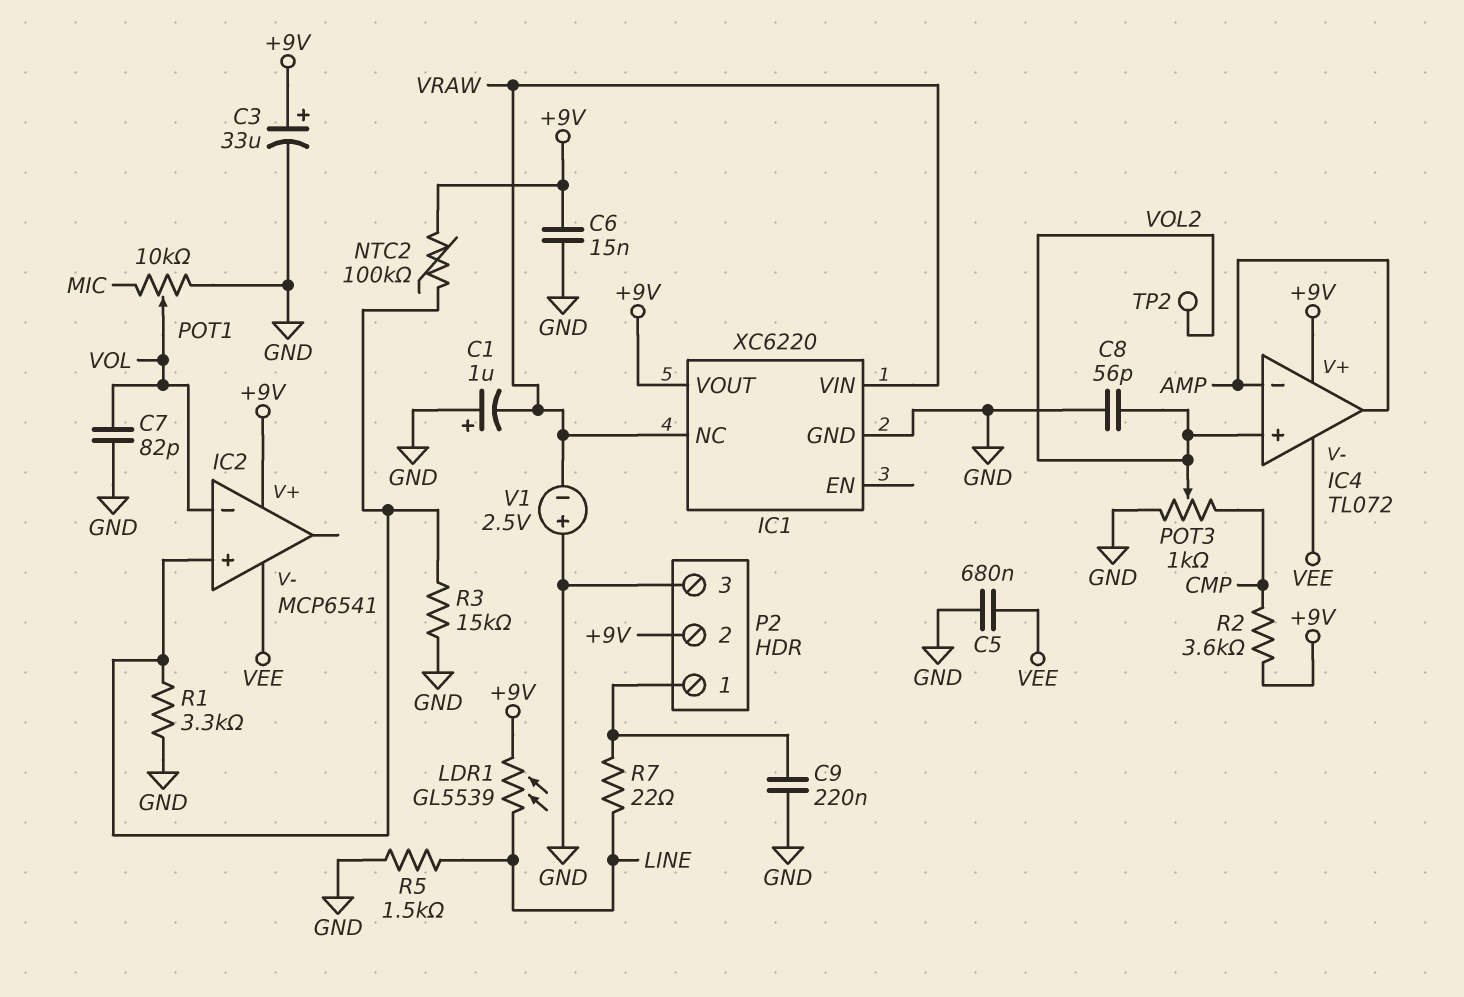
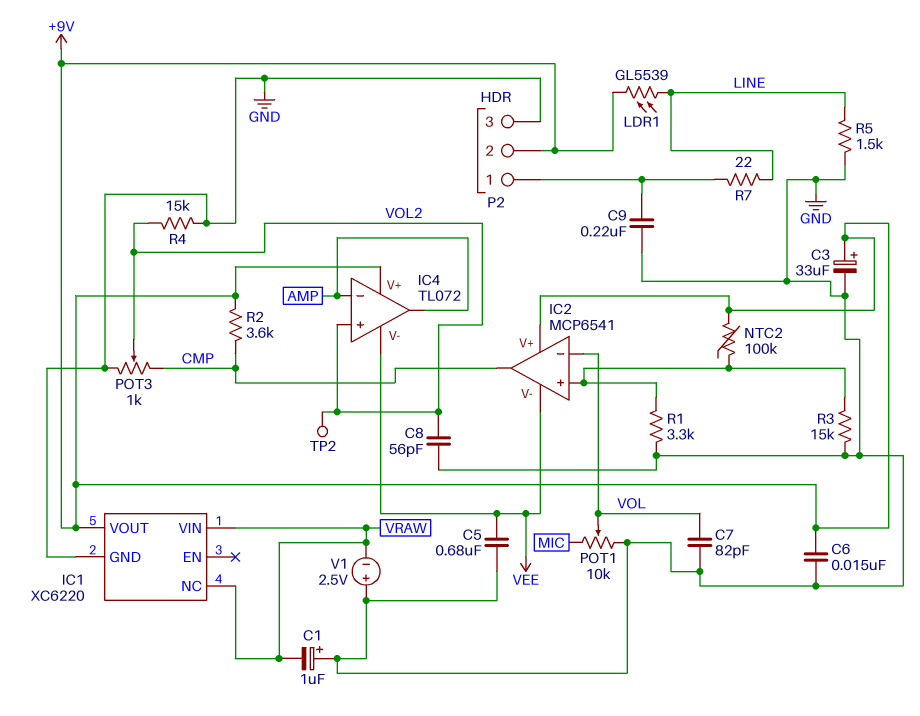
IC2 pin out: none -> CMP
R4: none -> 15k (GND, VOL2)

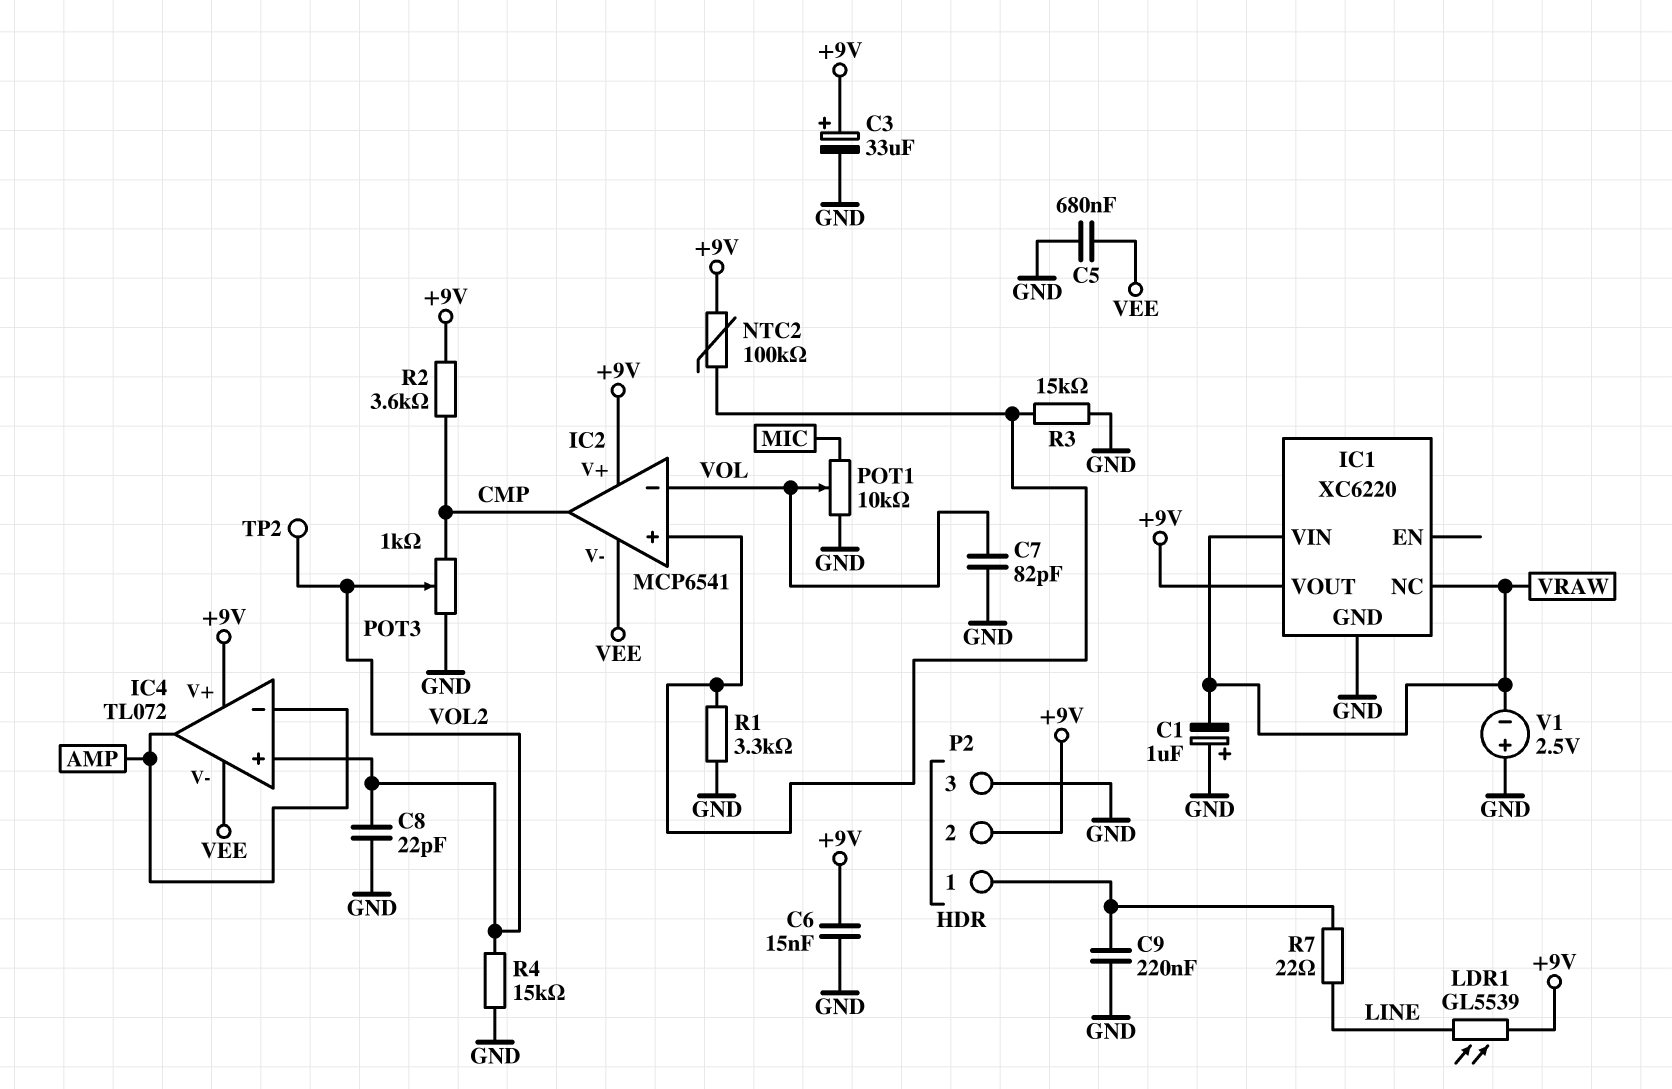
C8: 56pF (GND, VOL2) -> 22pF (GND, VOL2)
R5: 1.5k (GND, LINE) -> none

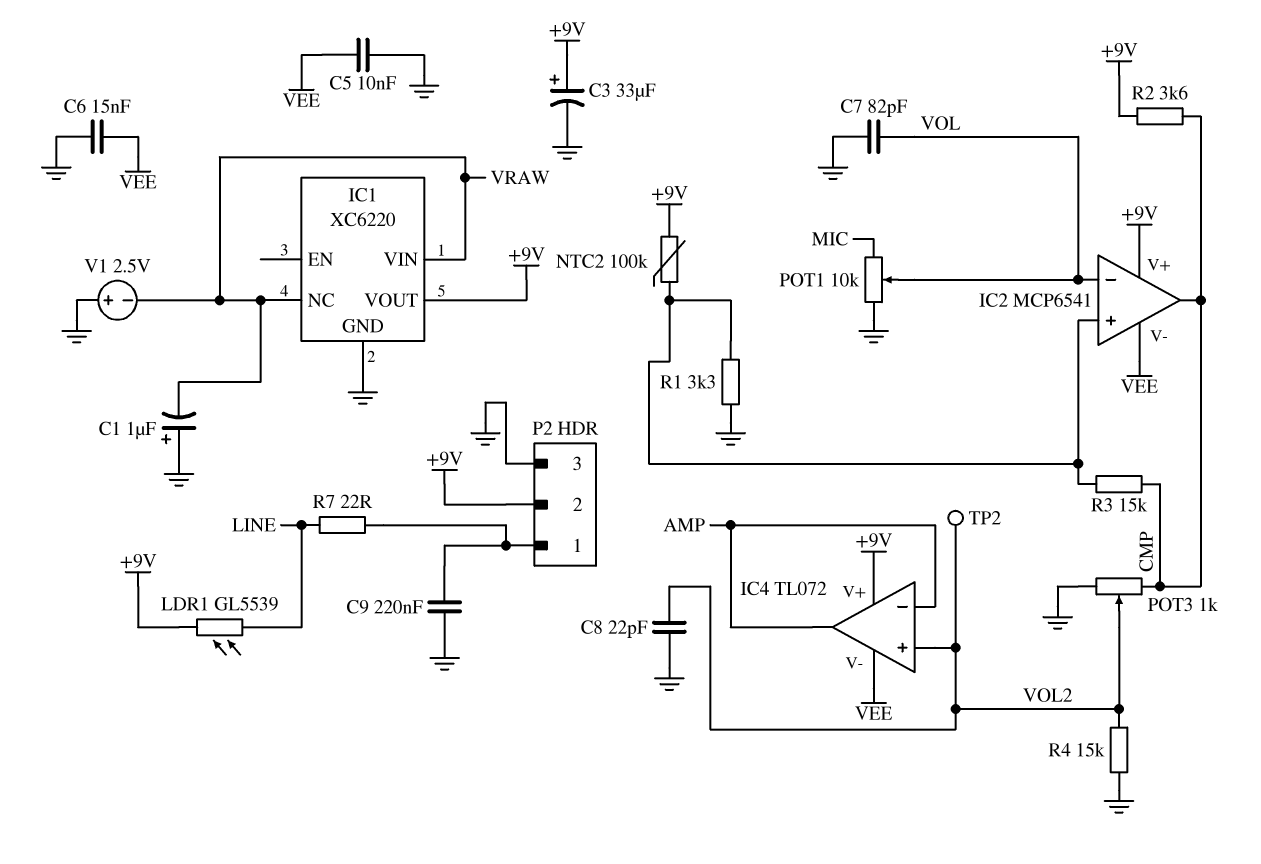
C5: 680nF (GND, VEE) -> 10nF (GND, VEE)
C6: 15nF (+9V, GND) -> 15nF (GND, VEE)
R3: 15k (GND, IC2/in+) -> 15k (CMP, IC2/in+)

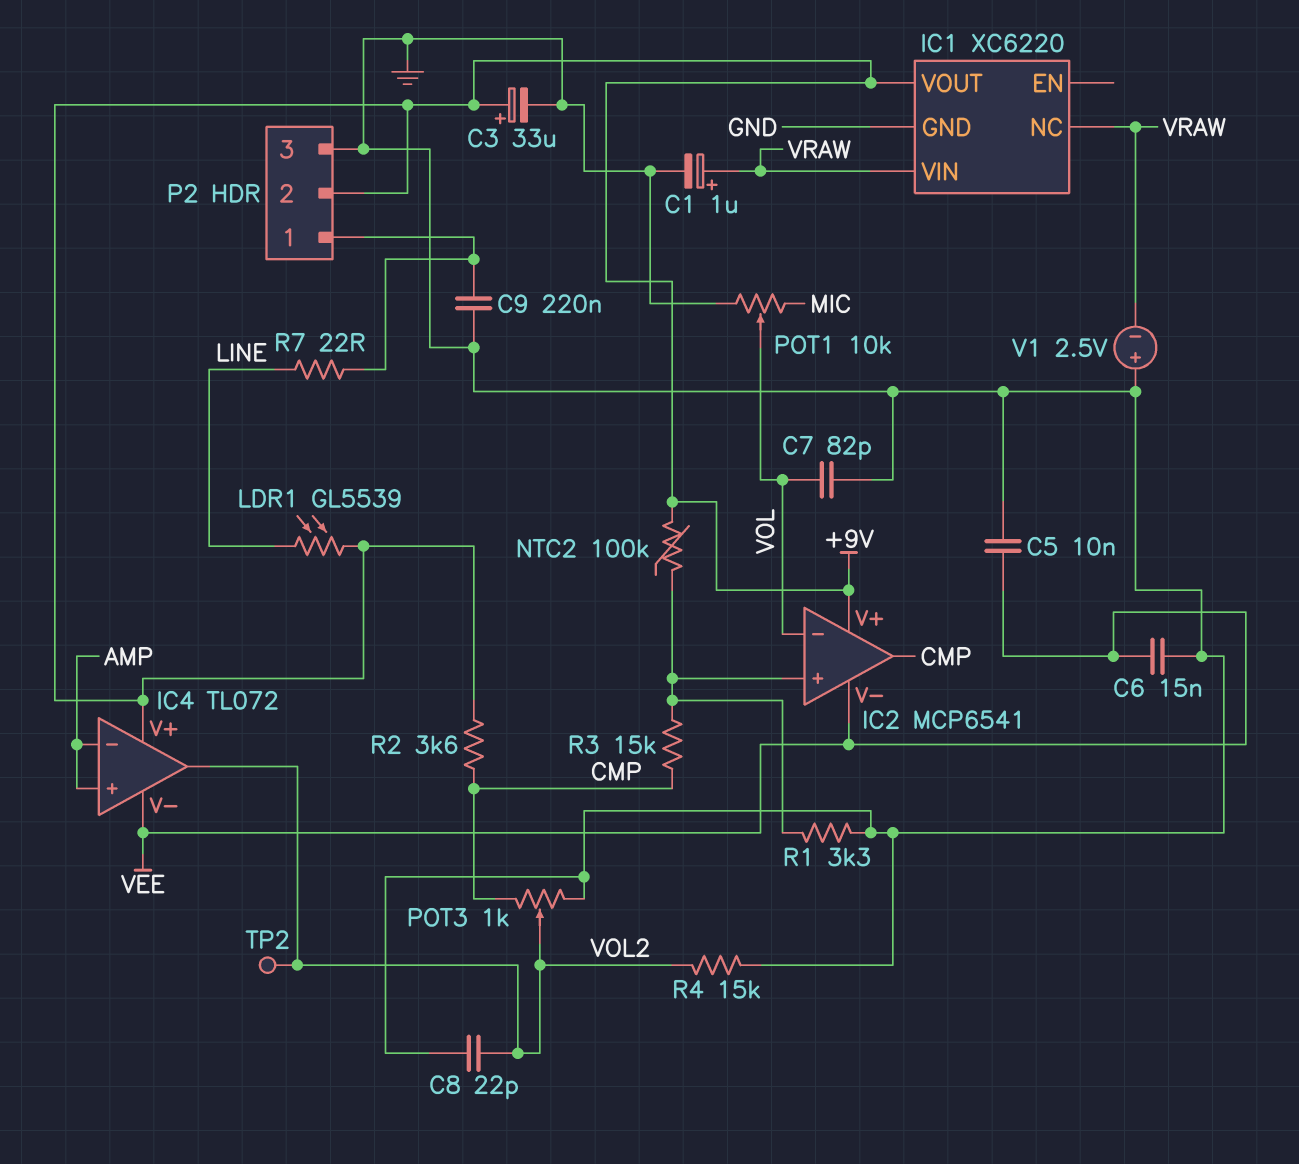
C1: 1uF (plus GND, minus VRAW) -> 1uF (plus VRAW, minus GND)
IC4 pin in+: VOL2 -> AMP
IC4 pin out: AMP -> VOL2

